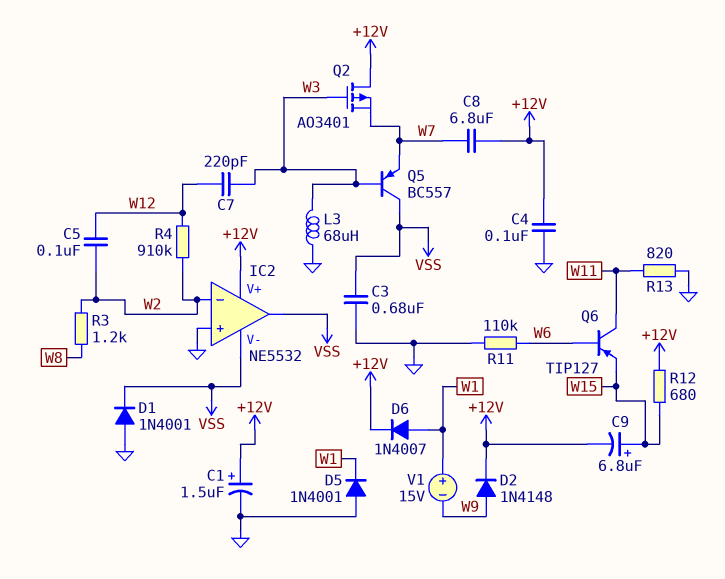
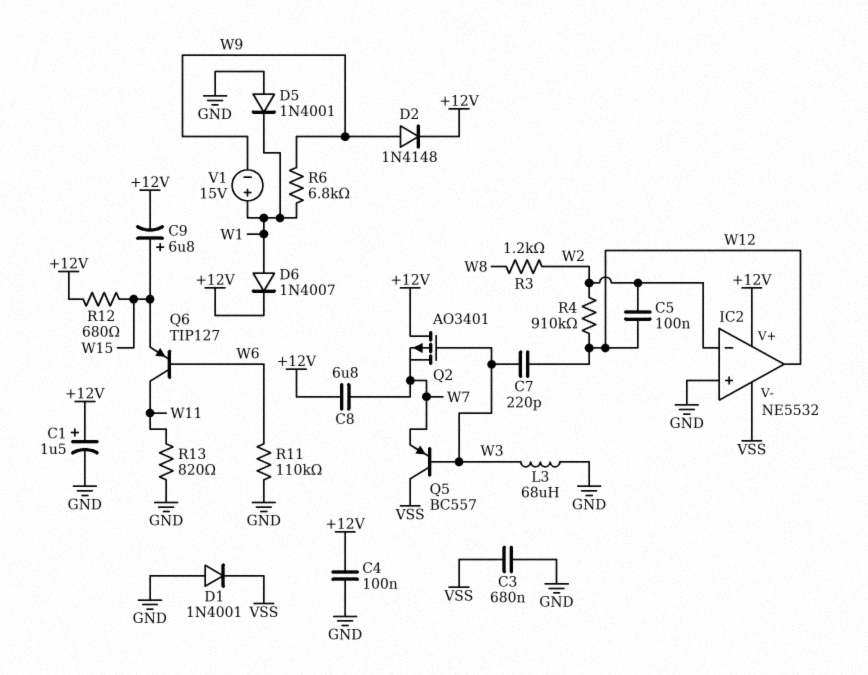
IC2 pin out: VSS -> W12
R6: none -> 6.8k (W1, W9)

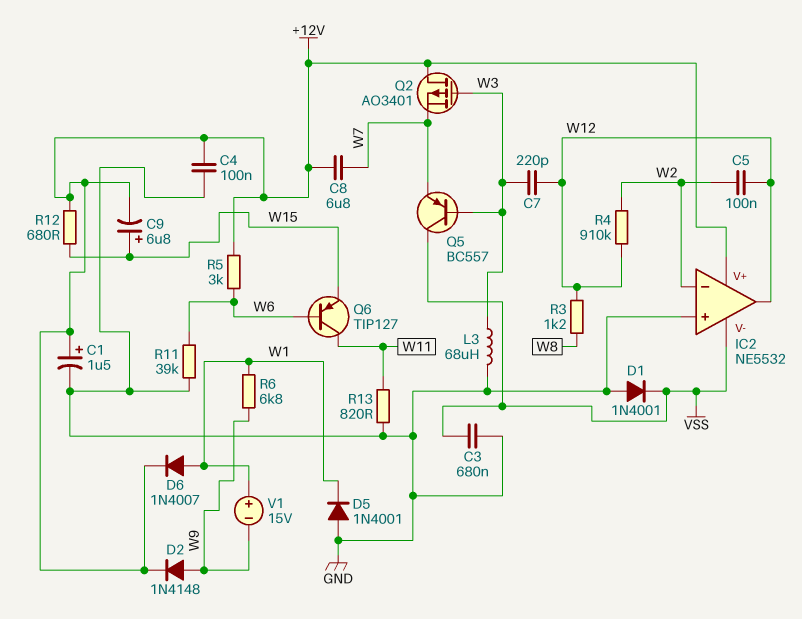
R3: 1.2k (W2, W8) -> 1.2k (W8, W12)
R5: none -> 3k (+12V, W6)
R11: 110k (GND, W6) -> 39k (GND, W6)

